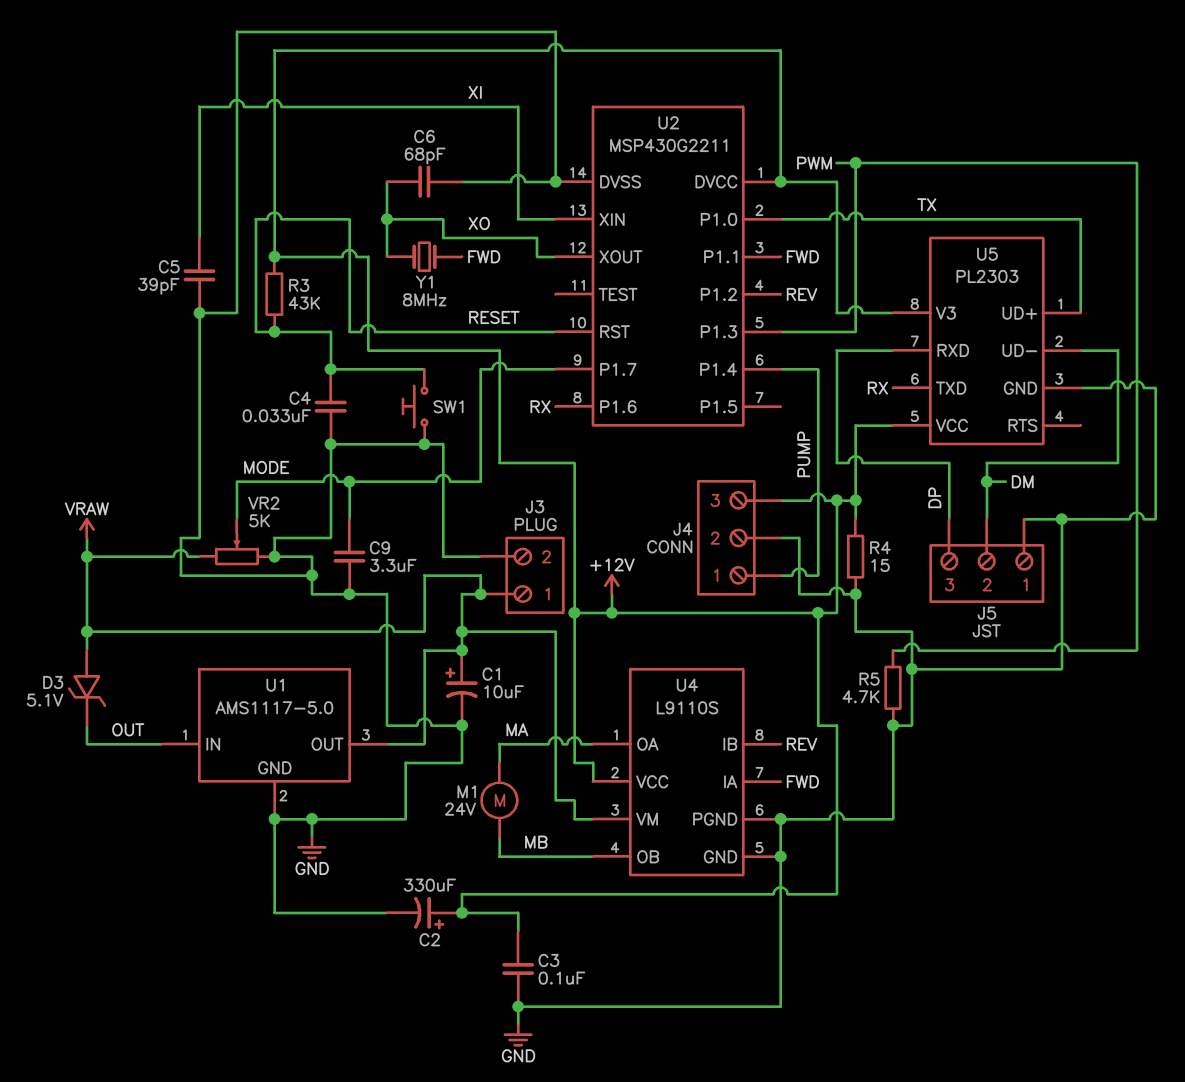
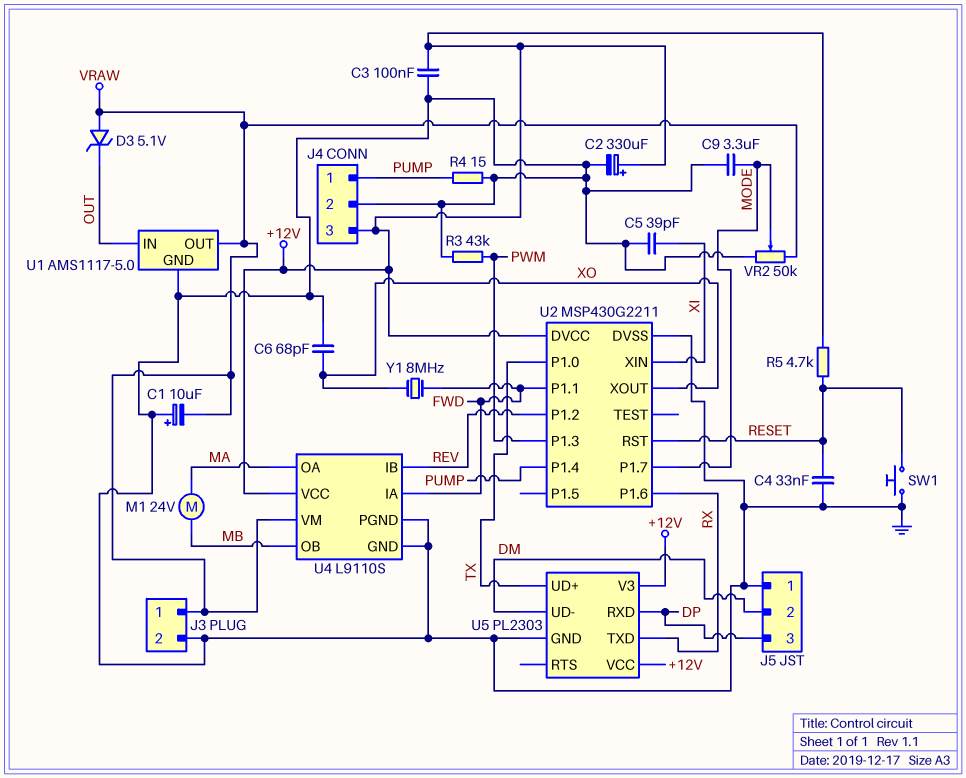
C1: 10uF (plus VRAW, minus GND) -> 10uF (plus GND, minus VRAW)
R3: 43k (+12V, RESET) -> 43k (GND, PWM)
R4: 15 (+12V, GND) -> 15 (GND, PUMP)
R5: 4.7k (GND, PWM) -> 4.7k (+12V, RESET)
VR2: 5k (GND, VRAW, wiper MODE) -> 50k (GND, VRAW, wiper MODE)

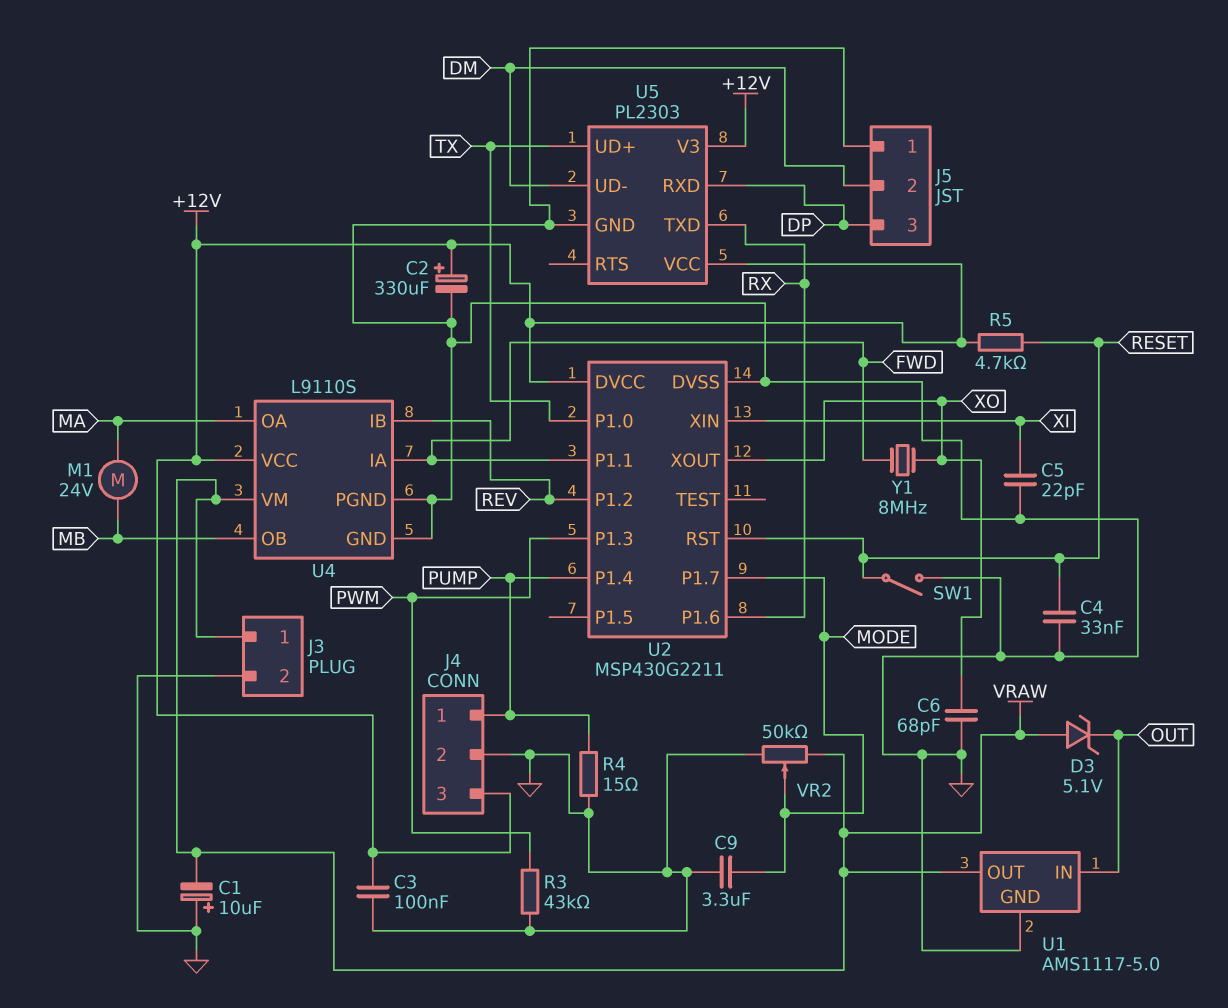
C5: 39pF (GND, XI) -> 22pF (GND, XI)
SW1: button (GND, RESET) -> switch (GND, RESET)

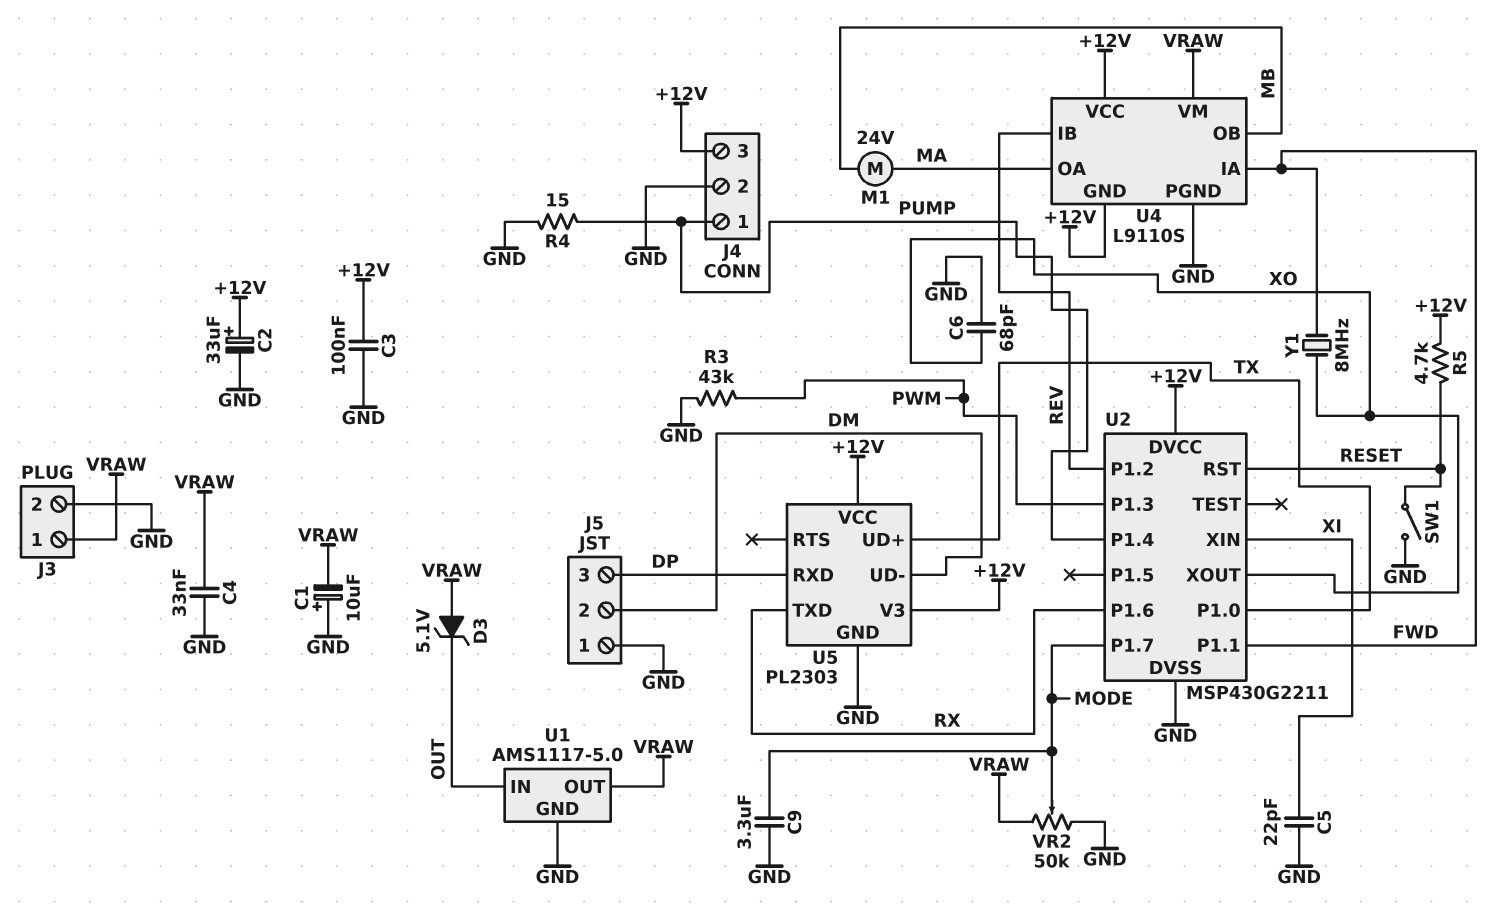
C2: 330uF (plus +12V, minus GND) -> 33uF (plus +12V, minus GND)
C4: 33nF (GND, RESET) -> 33nF (GND, VRAW)
U4 pin GND: GND -> +12V

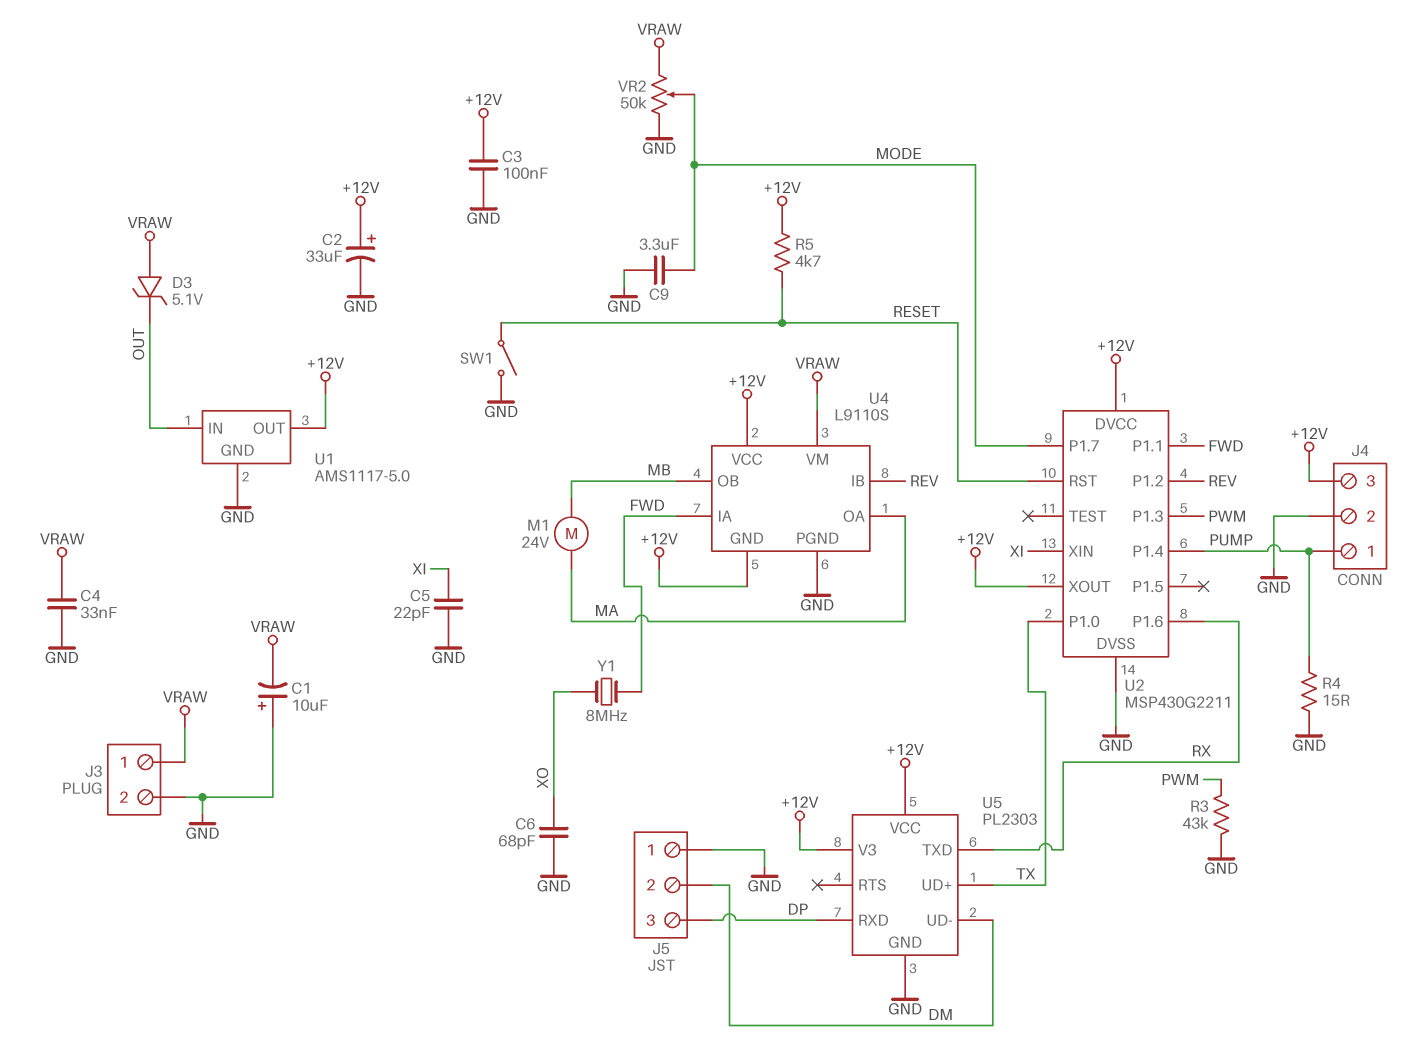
U1 pin OUT: VRAW -> +12V
U2 pin XOUT: XO -> +12V

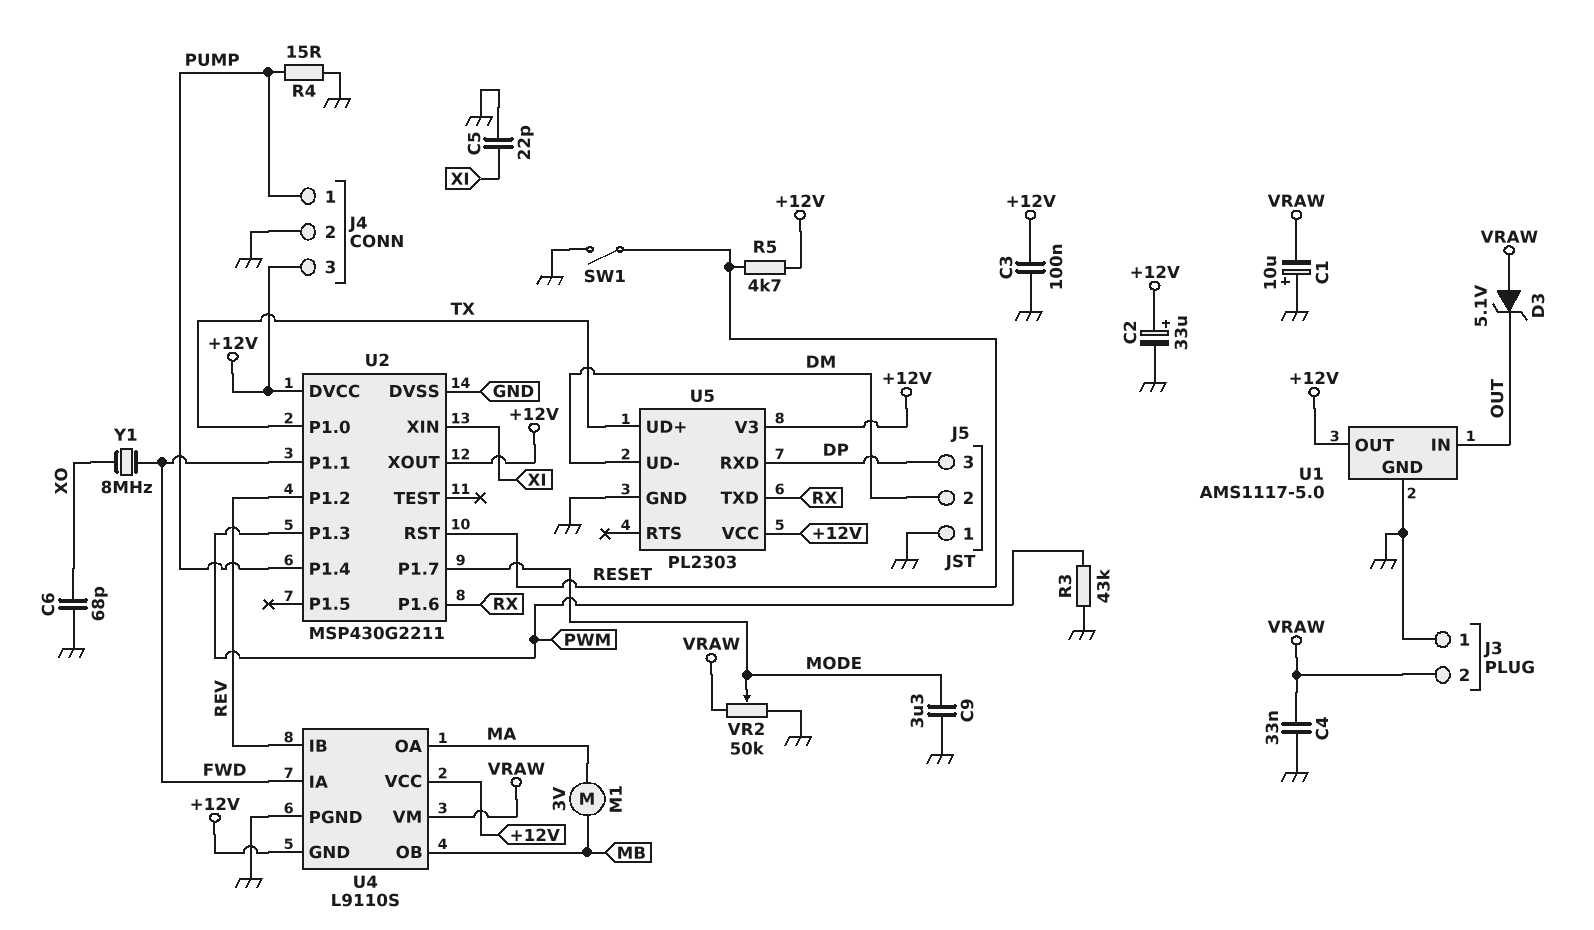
J3 pin 1: VRAW -> GND
J3 pin 2: GND -> VRAW
M1: motor 24V (MA, MB) -> motor 3V (MA, MB)

